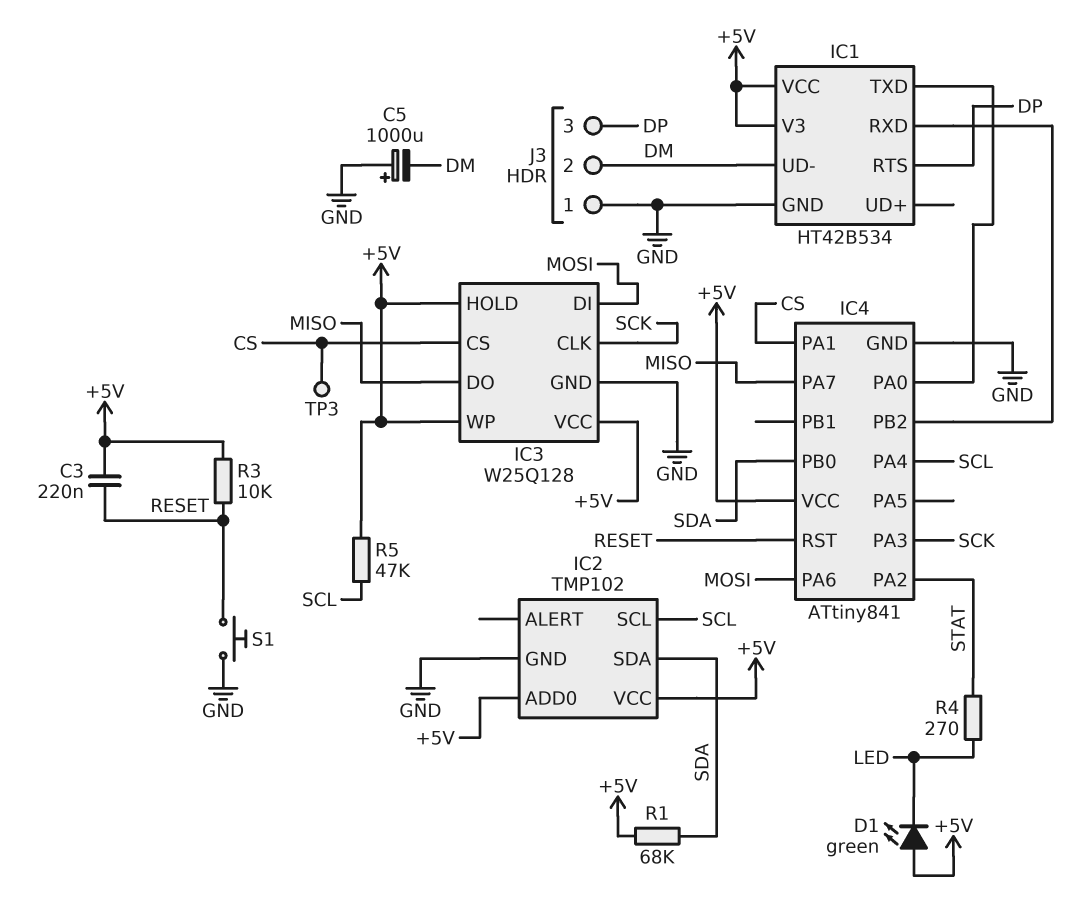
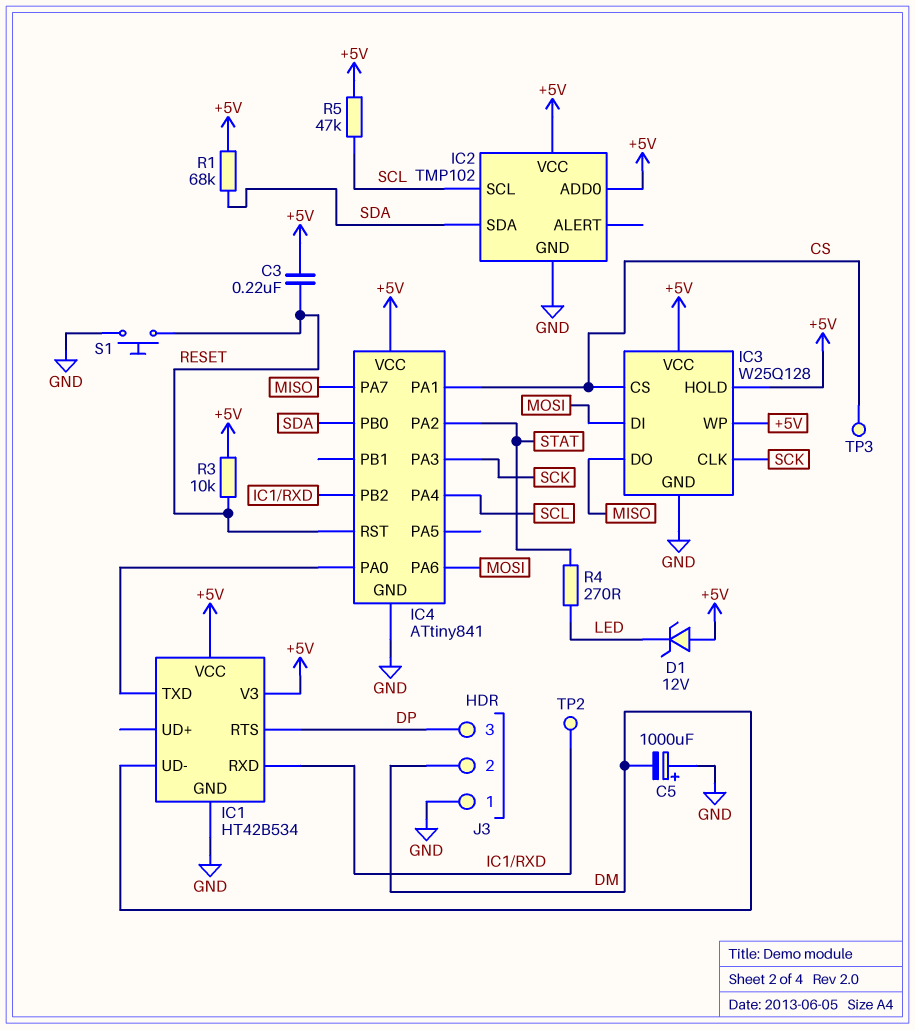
D1: LED green (A +5V, K LED) -> zener 12V (A +5V, K LED)
TP2: none -> test point (IC1/RXD)

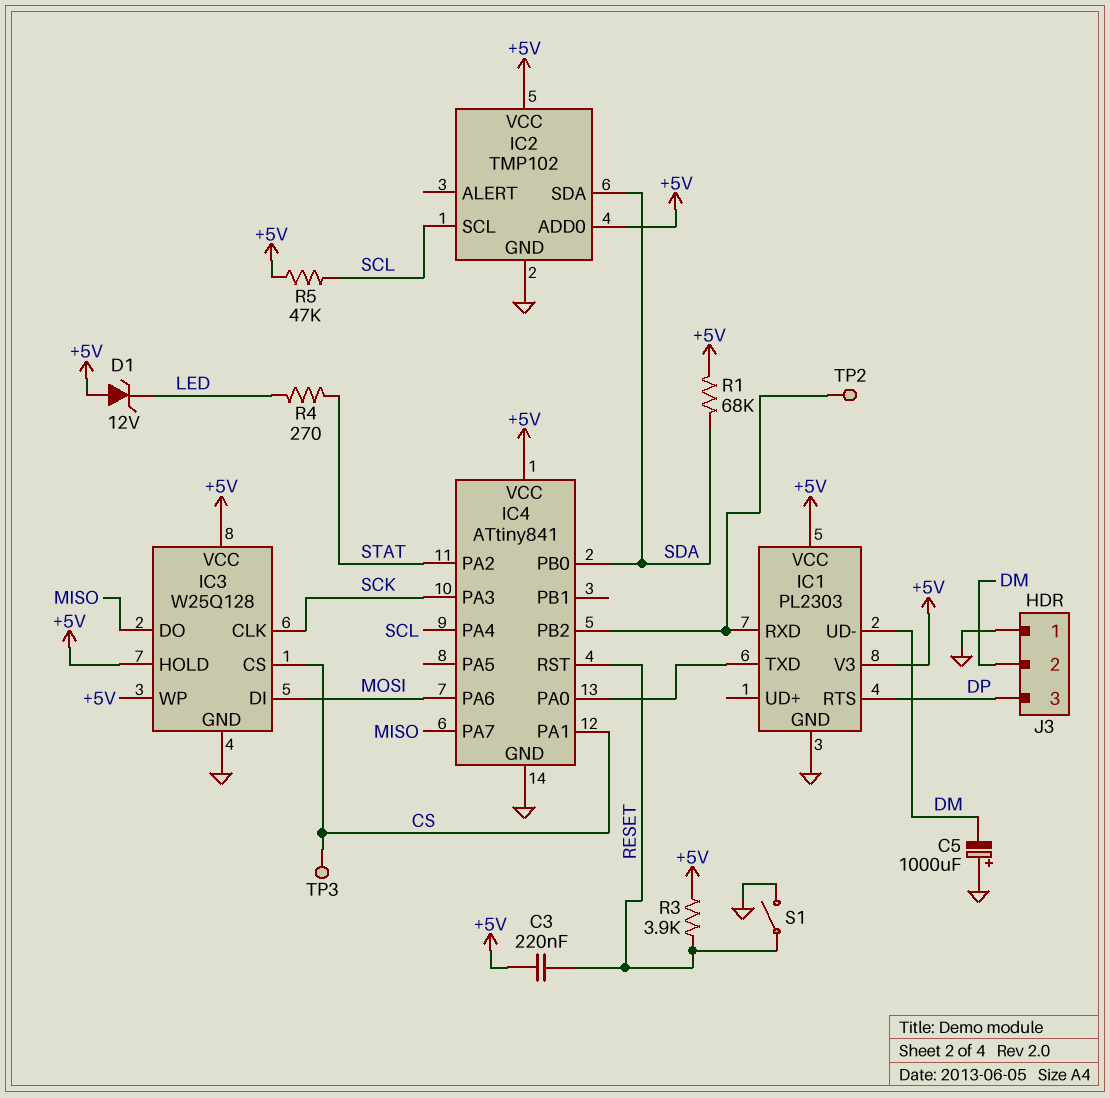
IC1: HT42B534 -> PL2303
R3: 10k (+5V, RESET) -> 3.9k (+5V, RESET)
S1: button (GND, RESET) -> switch (GND, RESET)

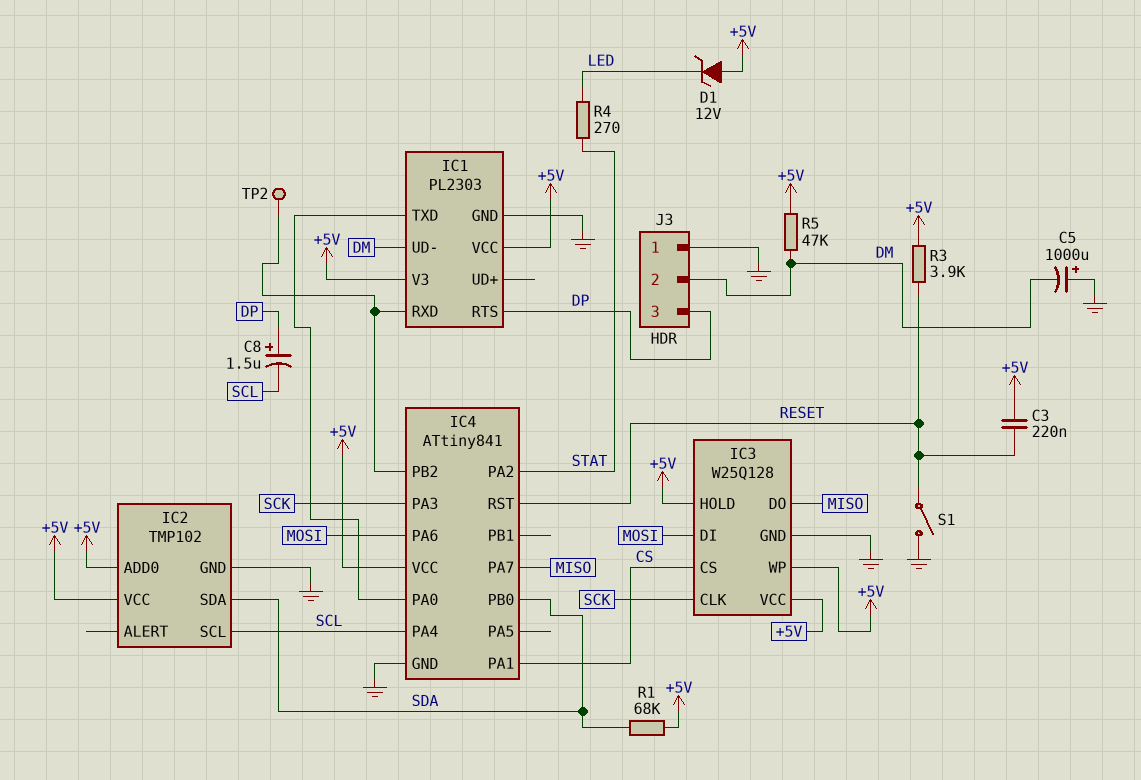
C8: none -> 1.5uF (plus DP, minus SCL)
R5: 47k (+5V, SCL) -> 47k (+5V, DM)
TP3: test point (CS) -> none

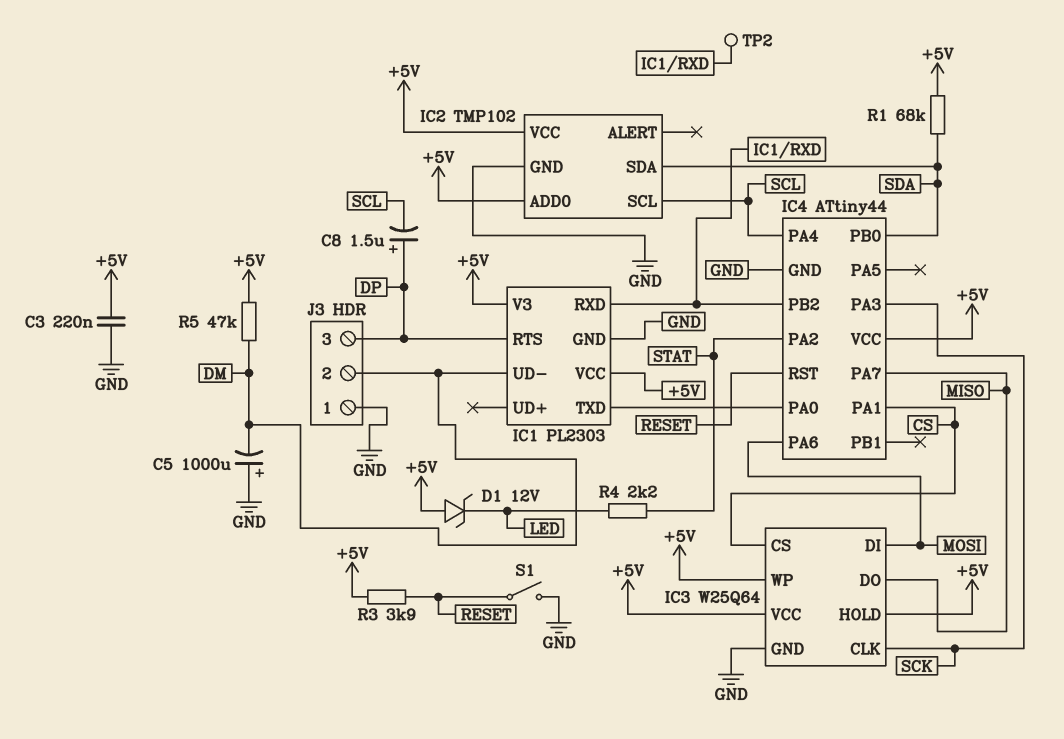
C3: 220nF (+5V, RESET) -> 220nF (+5V, GND)
IC3: W25Q128 -> W25Q64
IC4: ATtiny841 -> ATtiny44
R4: 270 (LED, STAT) -> 2.2k (LED, STAT)

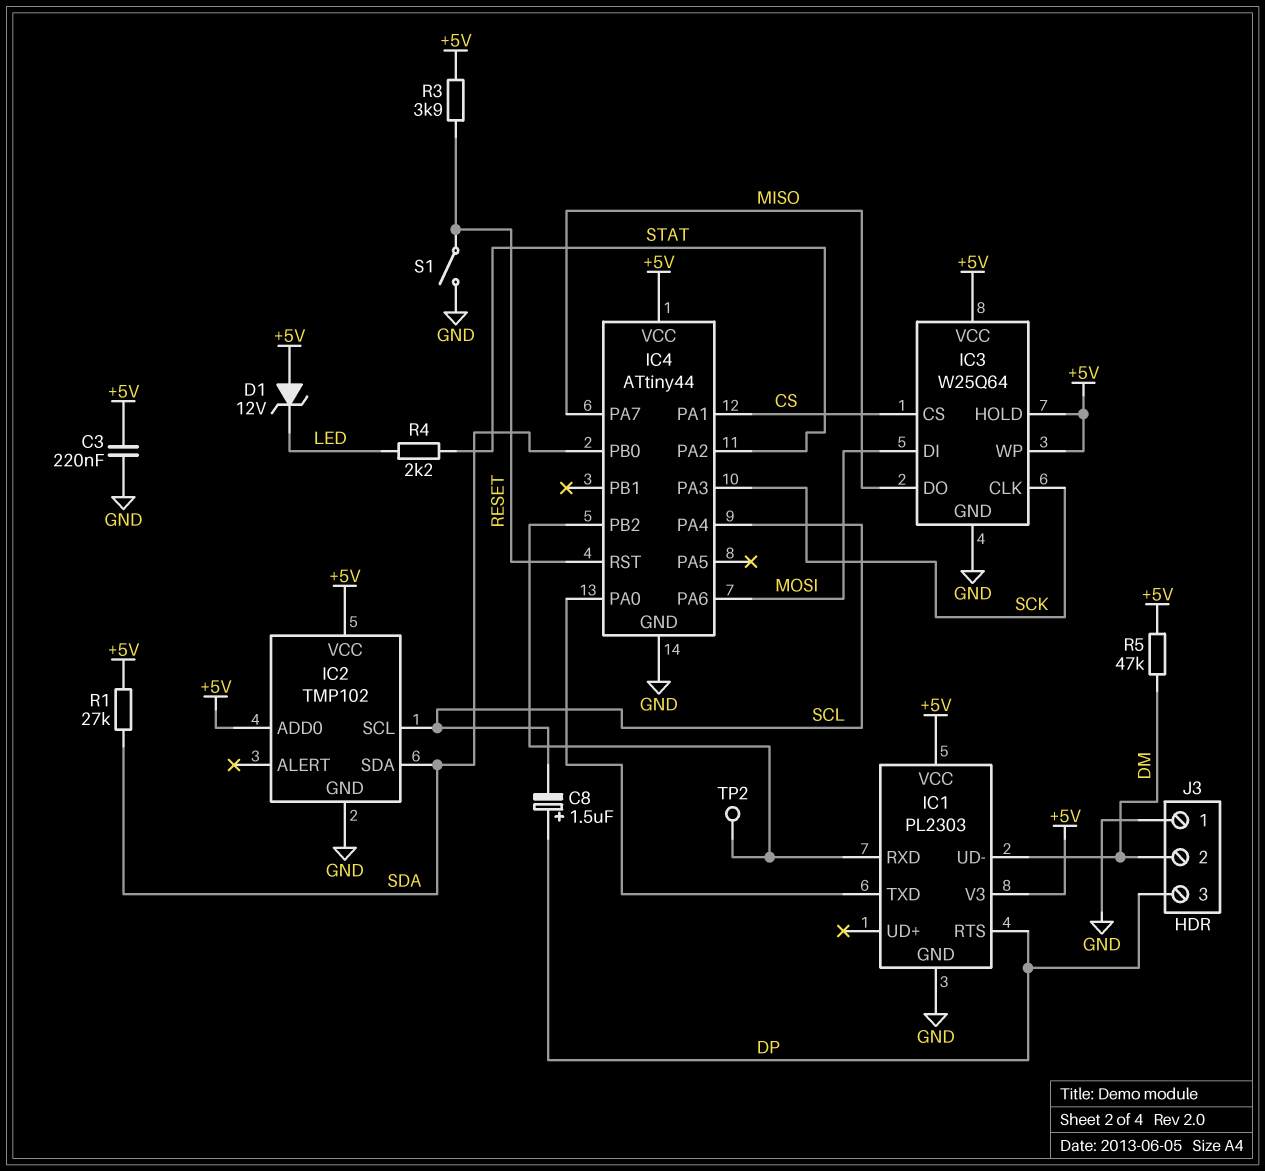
C5: 1000uF (plus GND, minus DM) -> none
R1: 68k (+5V, SDA) -> 27k (+5V, SDA)

